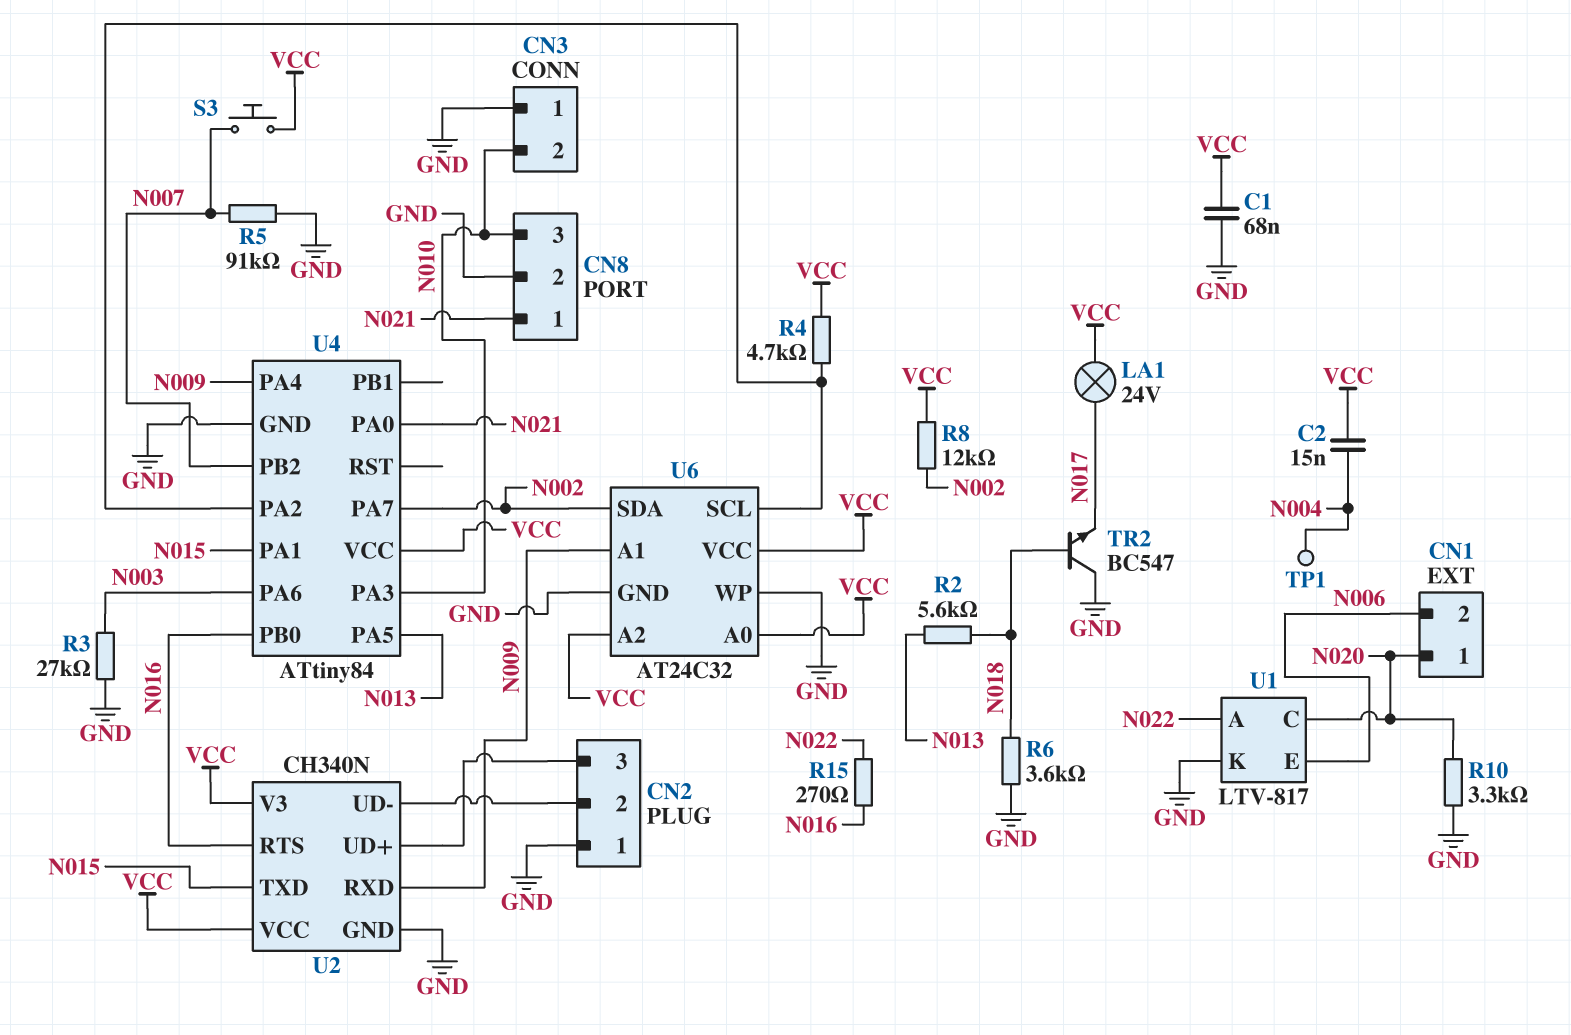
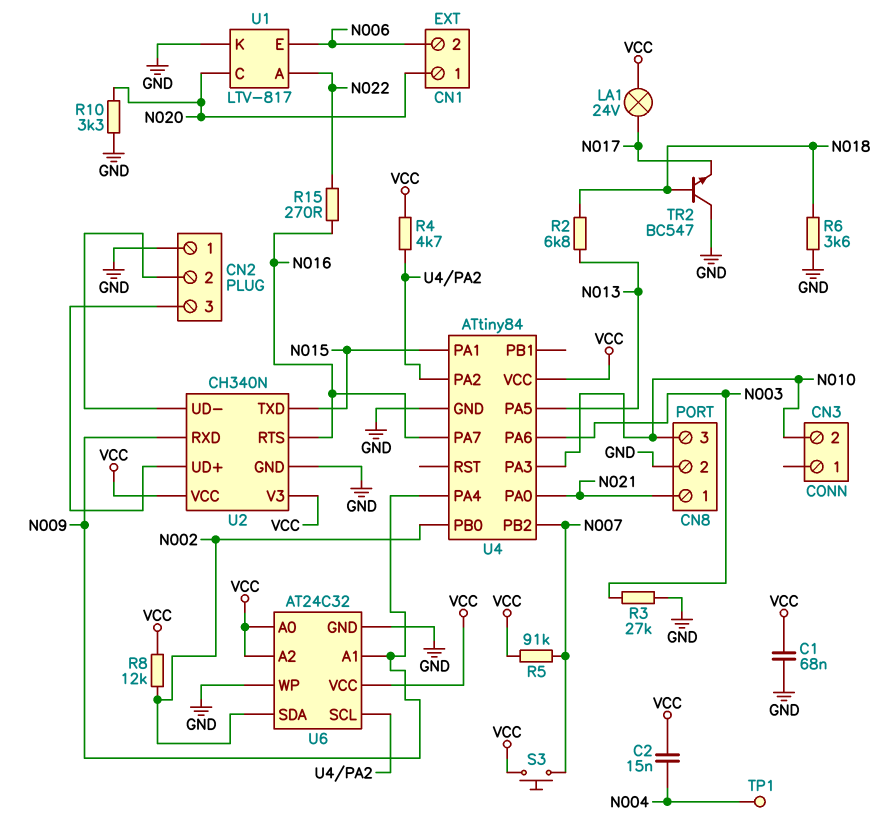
CN3 pin 1: GND -> none
R2: 5.6k (N013, N018) -> 6.8k (N013, N018)
R5: 91k (GND, N007) -> 91k (N007, VCC)
U4 pin PA7: N002 -> N016
U4 pin PB0: N016 -> N002

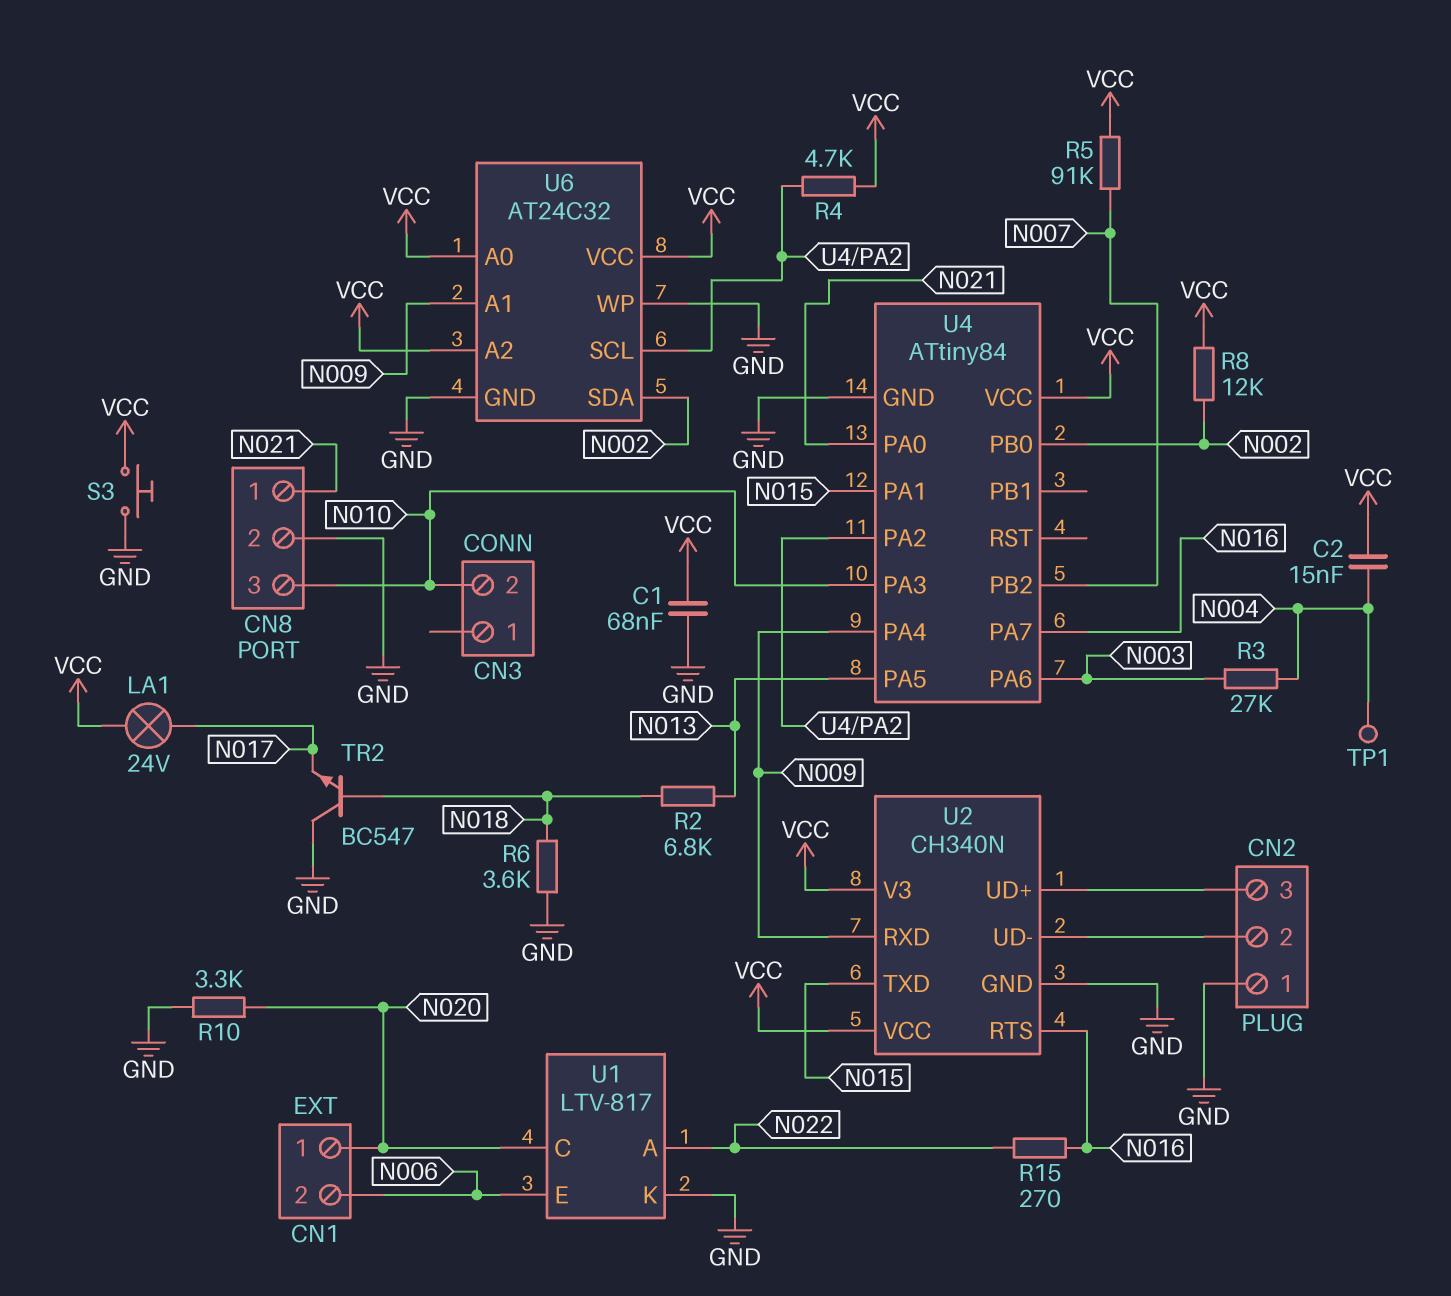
R3: 27k (GND, N003) -> 27k (N003, N004)
S3: button (N007, VCC) -> button (GND, VCC)

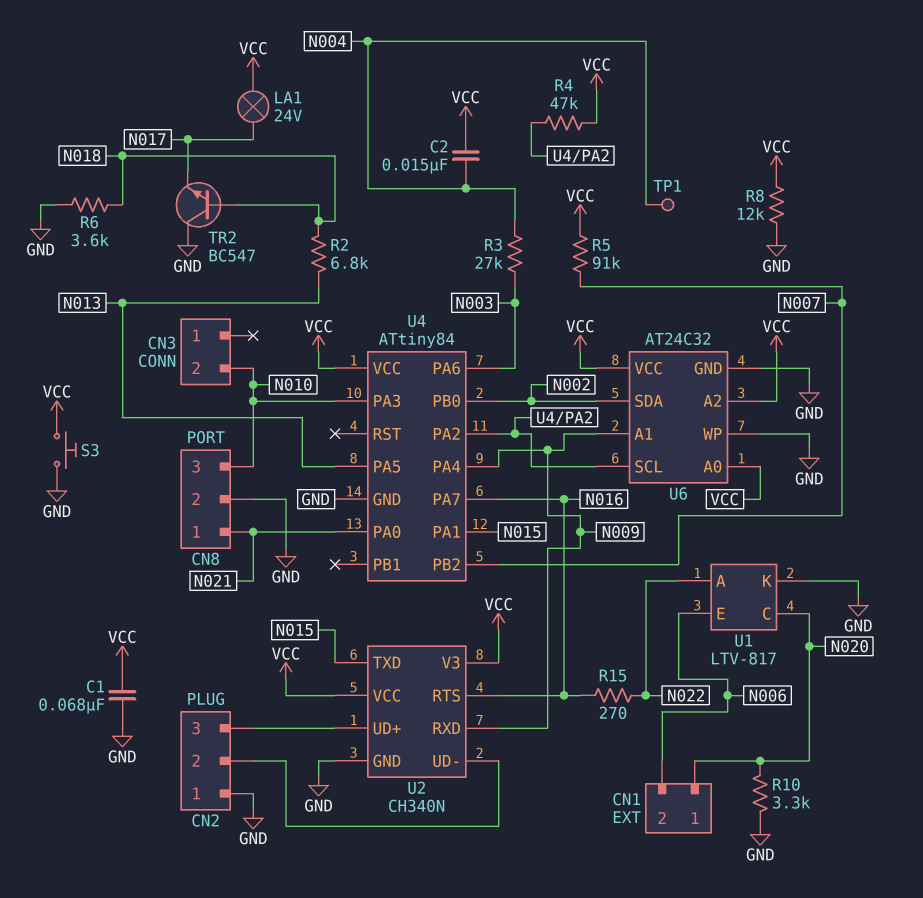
R4: 4.7k (U4/PA2, VCC) -> 47k (U4/PA2, VCC)
R8: 12k (N002, VCC) -> 12k (GND, VCC)

